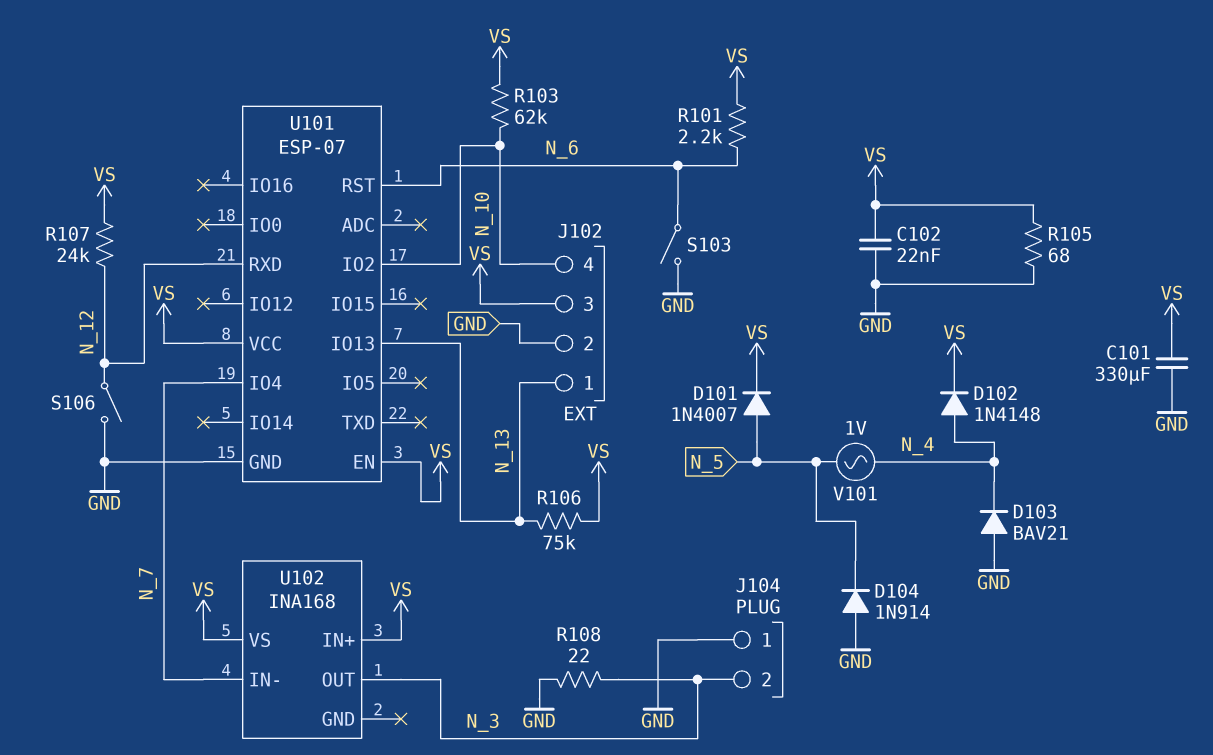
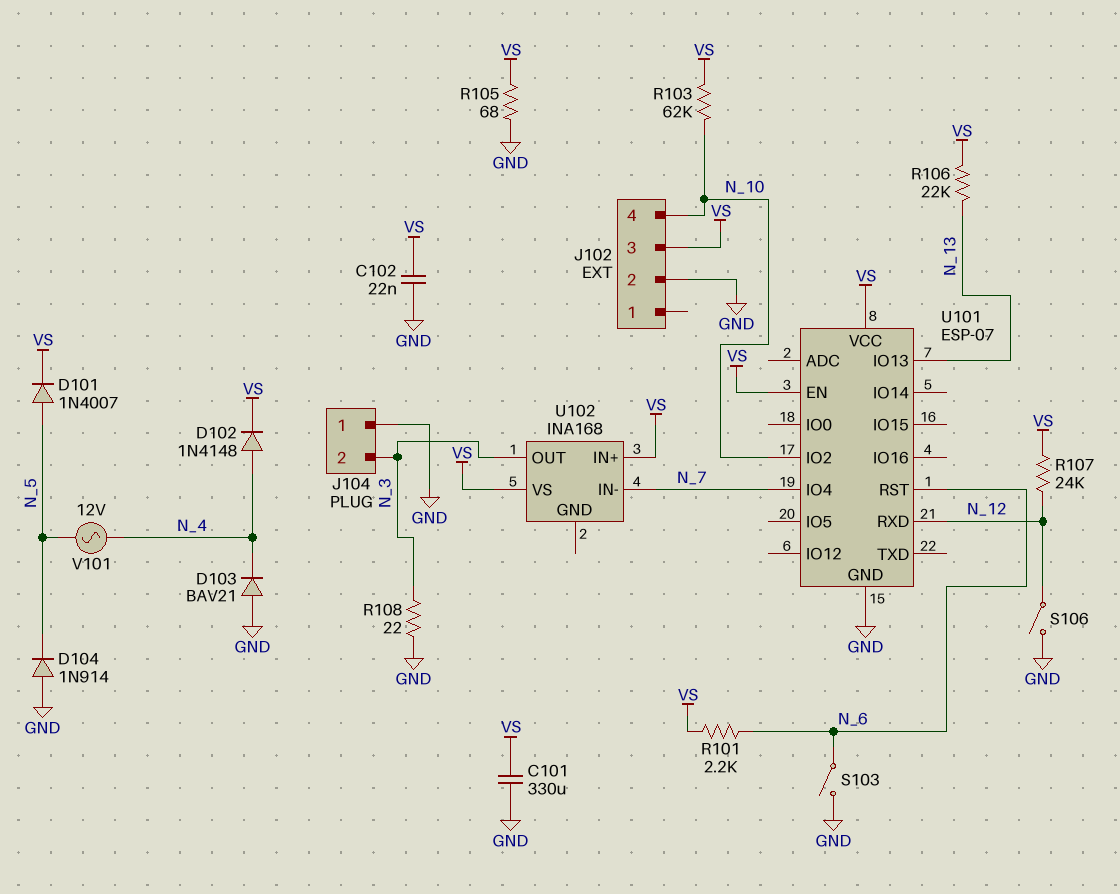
J102 pin 1: N_13 -> none
R106: 75k (N_13, VS) -> 22k (N_13, VS)
V101: AC 1V (N_4, N_5) -> AC 12V (N_4, N_5)

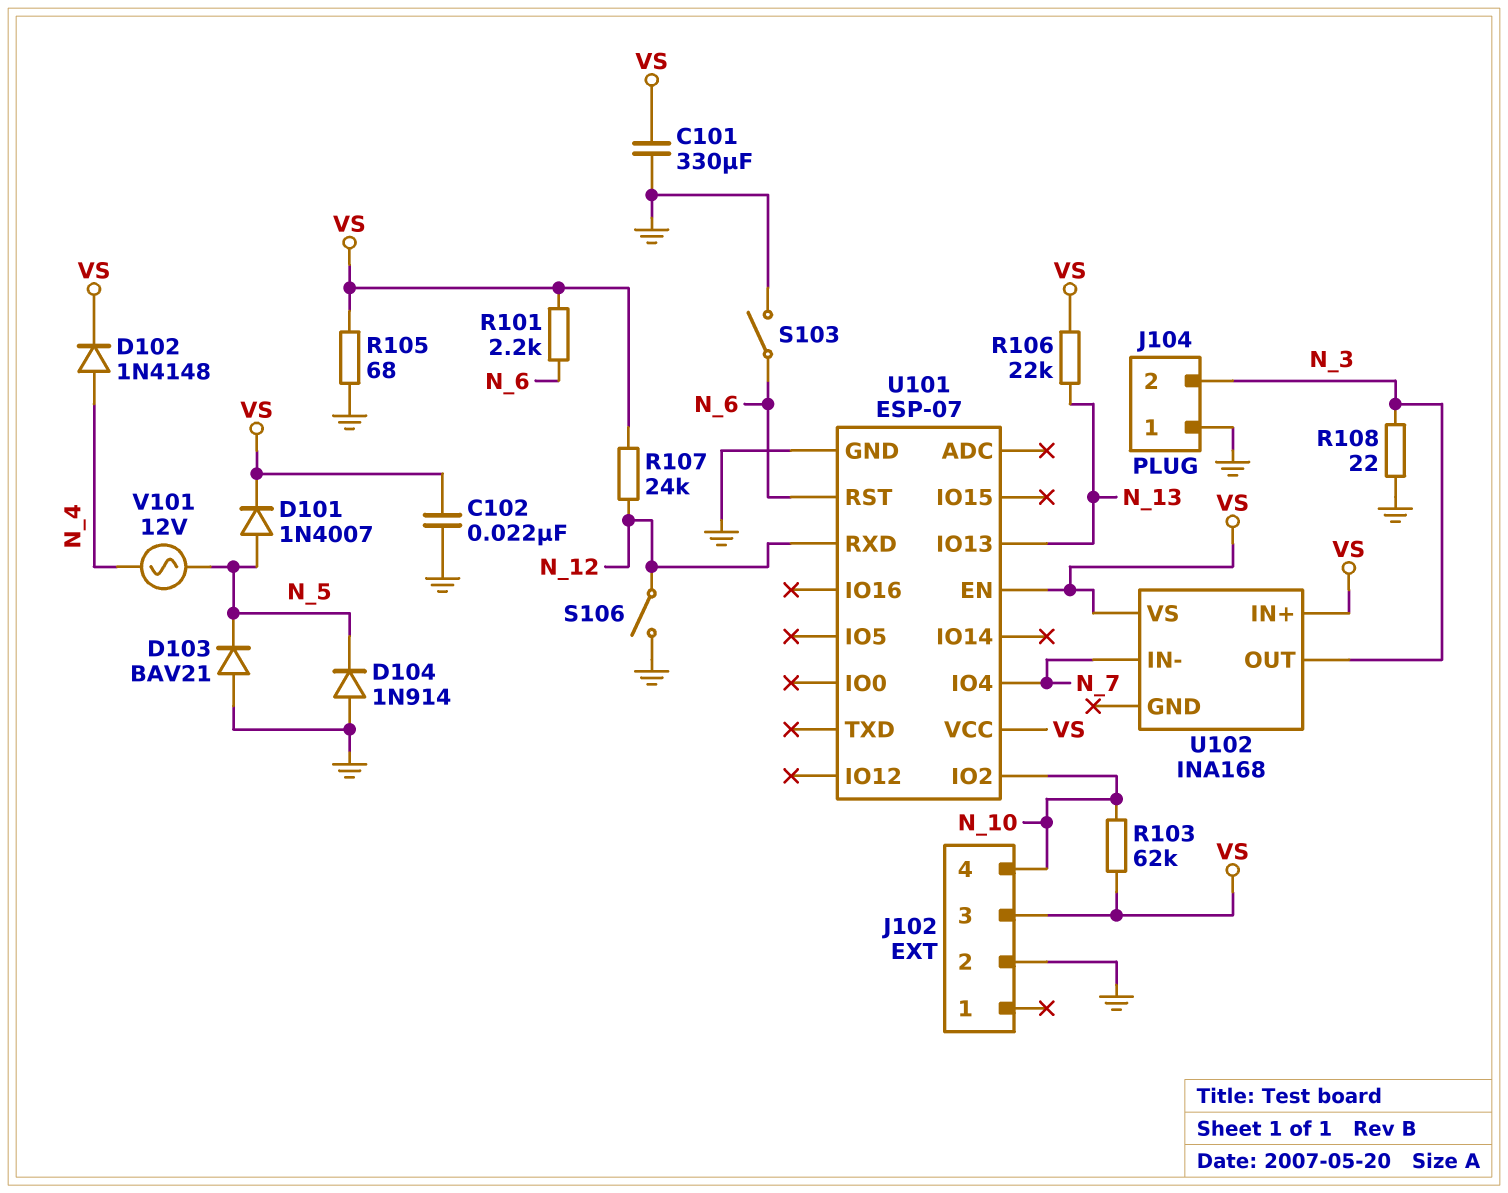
D103: diode BAV21 (A GND, K N_4) -> diode BAV21 (A GND, K N_5)

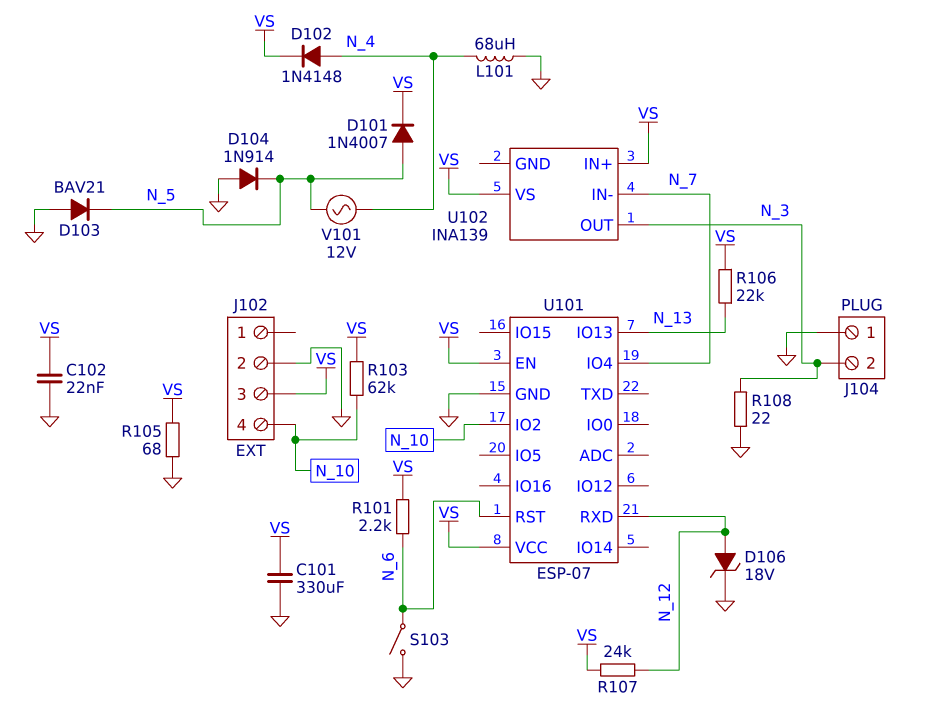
D106: none -> zener 18V (A N_12, K GND)
L101: none -> 68uH (GND, N_4)
S106: switch (GND, N_12) -> none
U102: INA168 -> INA139

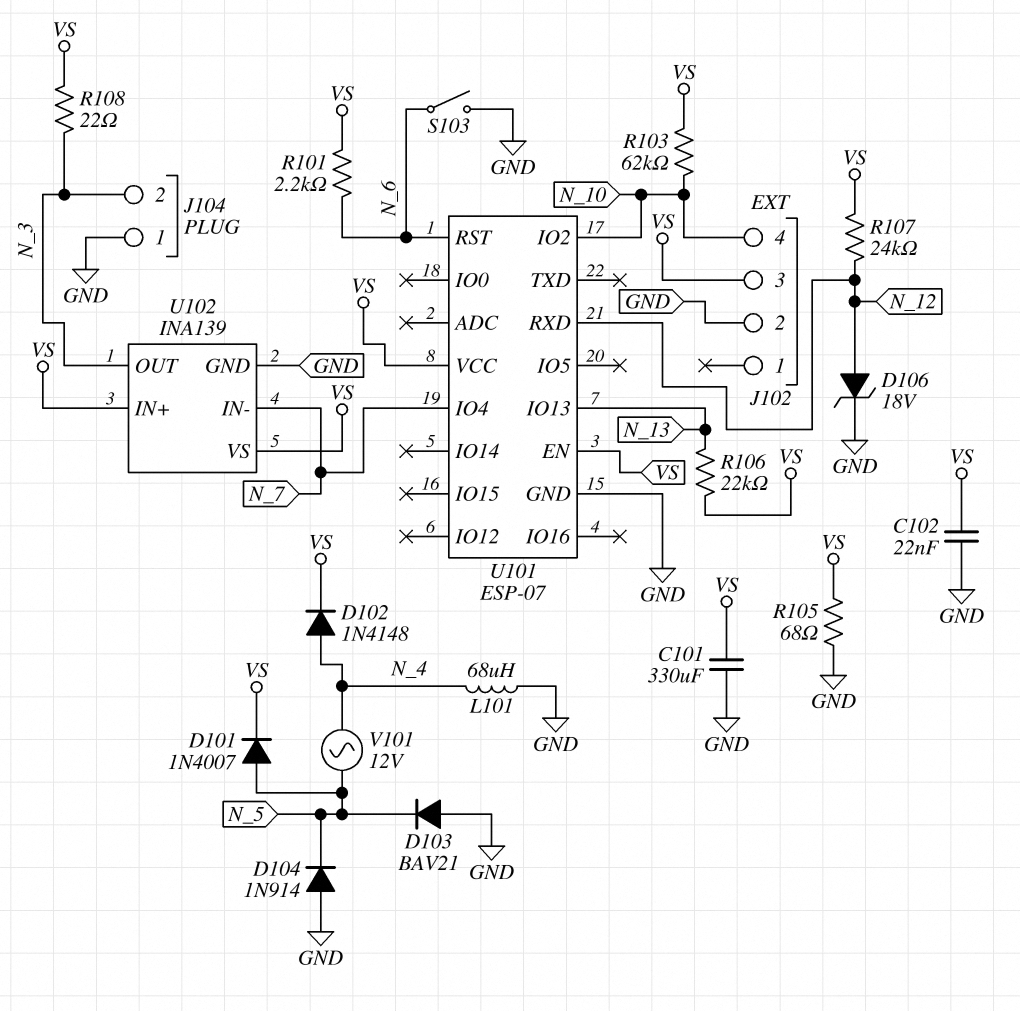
R108: 22 (GND, N_3) -> 22 (N_3, VS)
U102 pin GND: none -> GND

